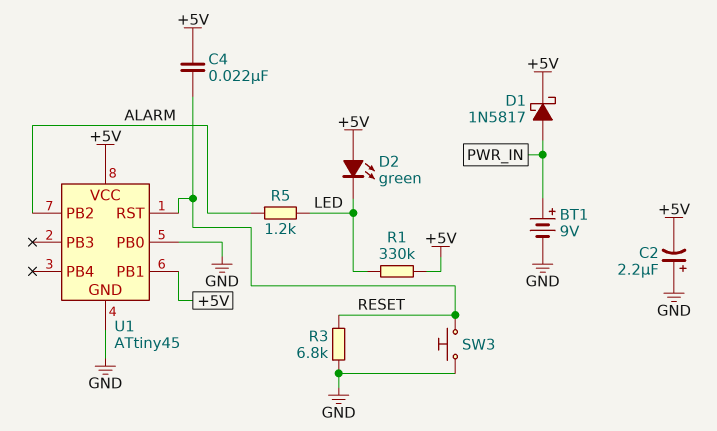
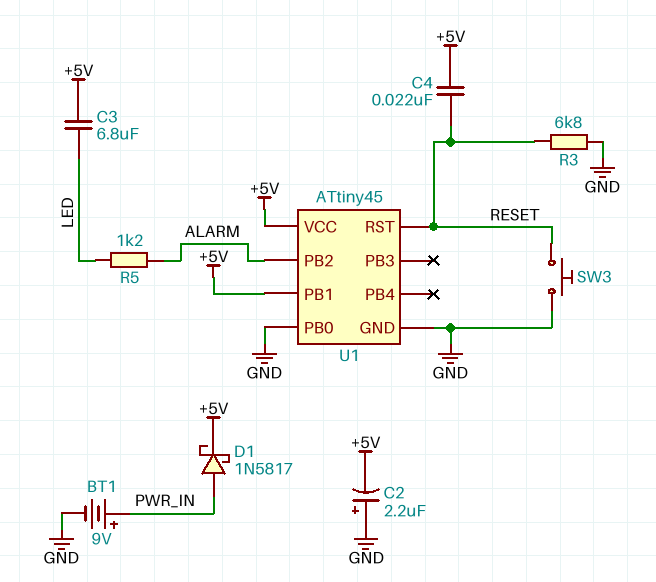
C3: none -> 6.8uF (+5V, LED)
D2: LED green (A +5V, K LED) -> none
R1: 330k (+5V, LED) -> none

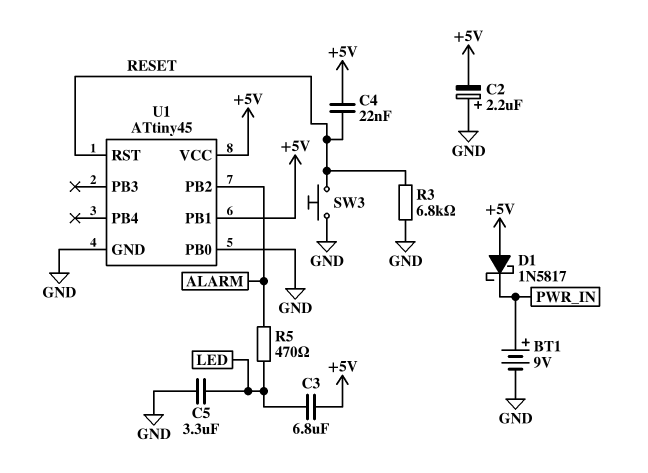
C5: none -> 3.3uF (GND, LED)
D1: schottky 1N5817 (A PWR_IN, K +5V) -> schottky 1N5817 (A +5V, K PWR_IN)
R5: 1.2k (ALARM, LED) -> 470 (ALARM, LED)

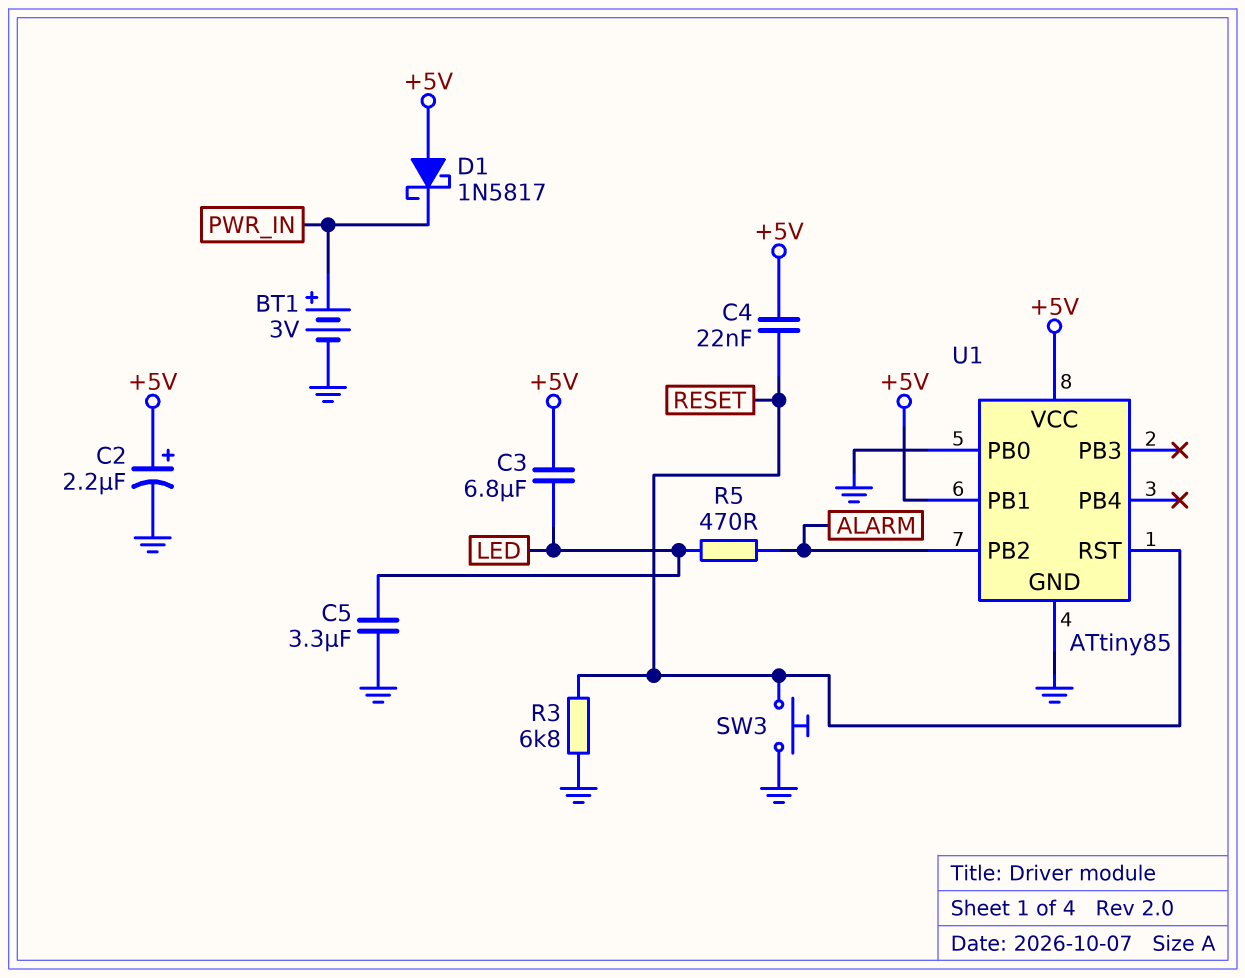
BT1: 9V (plus PWR_IN, minus GND) -> 3V (plus PWR_IN, minus GND)
C2: 2.2uF (plus GND, minus +5V) -> 2.2uF (plus +5V, minus GND)
U1: ATtiny45 -> ATtiny85

